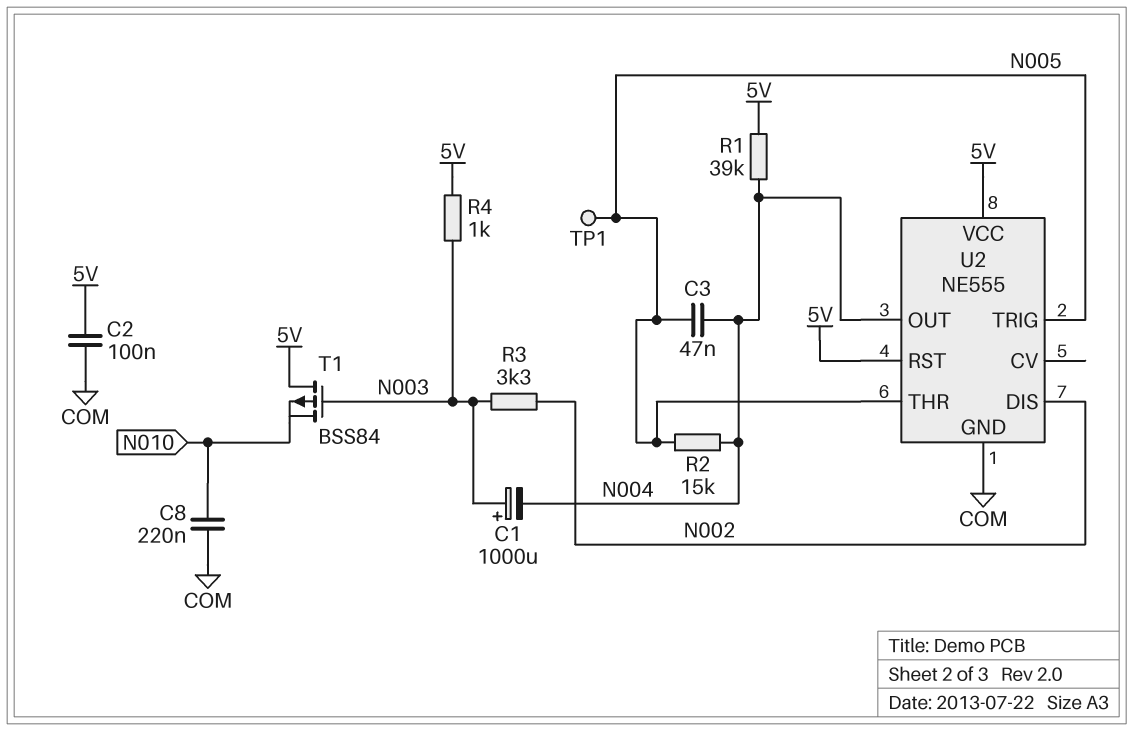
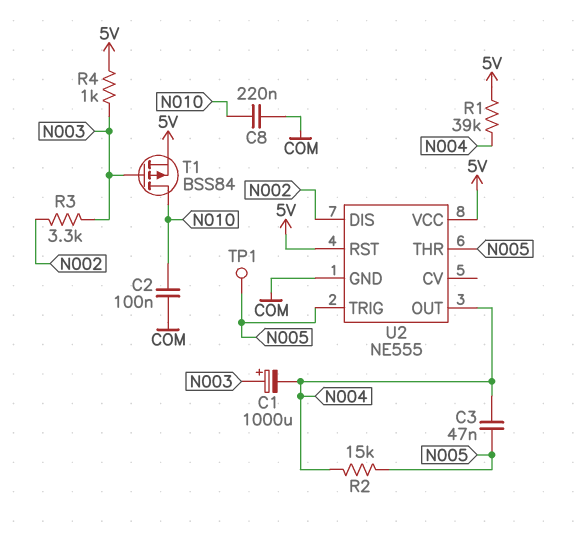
C2: 100nF (5V, COM) -> 100nF (COM, N010)
T1: PMOS BSS84 (G N003, D 5V, S N010) -> PMOS BSS84 (G N003, D N010, S 5V)

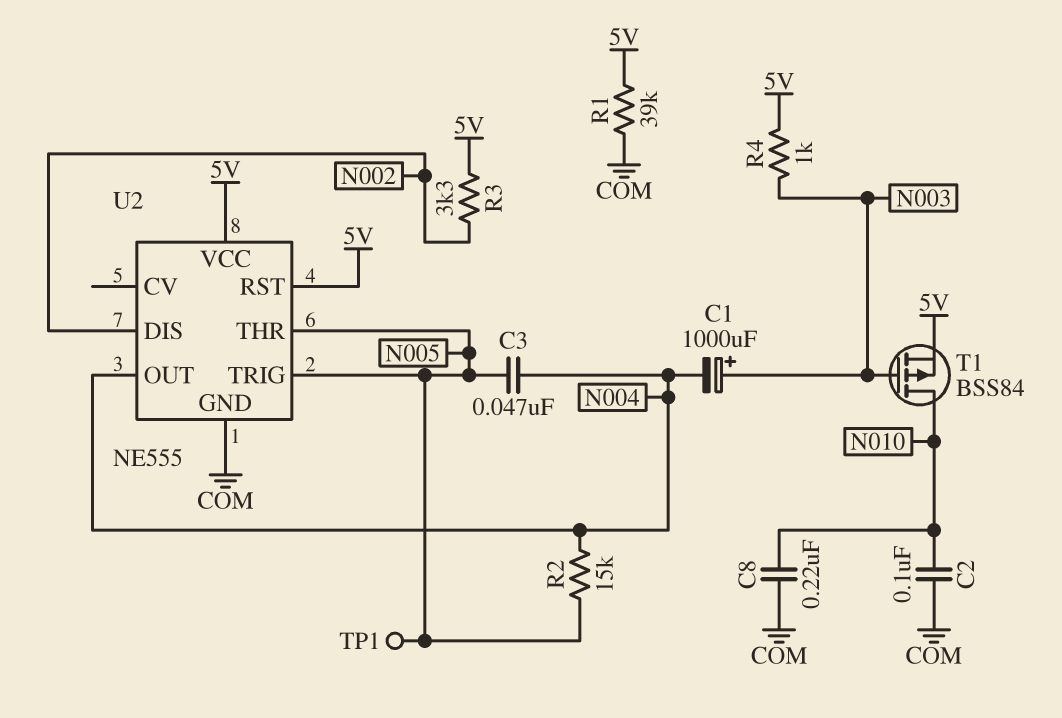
R1: 39k (5V, N004) -> 39k (5V, COM)
R3: 3.3k (N002, N003) -> 3.3k (5V, N002)

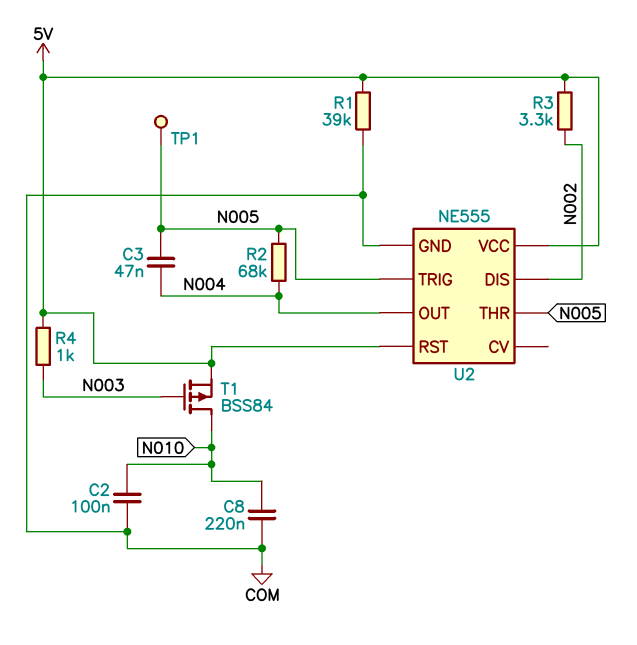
C1: 1000uF (plus N003, minus N004) -> none
R2: 15k (N004, N005) -> 68k (N004, N005)

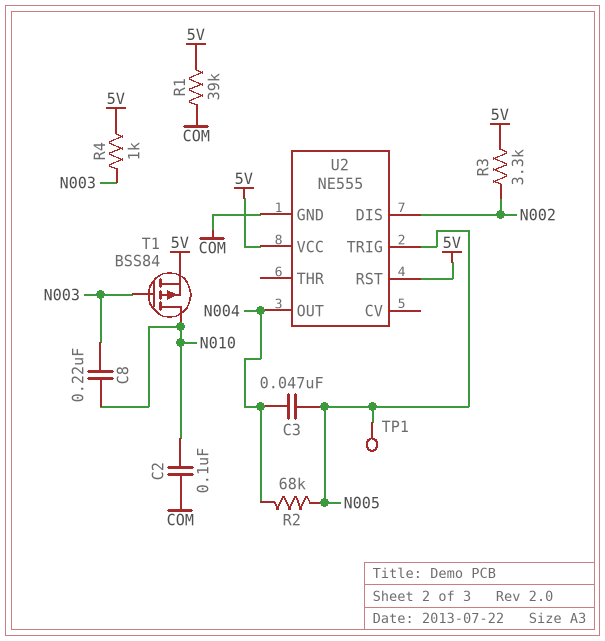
C8: 220nF (COM, N010) -> 220nF (N003, N010)
U2 pin THR: N005 -> none

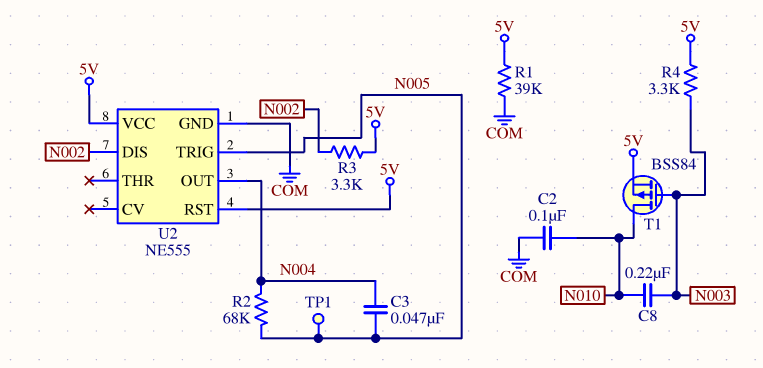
R4: 1k (5V, N003) -> 3.3k (5V, N003)

